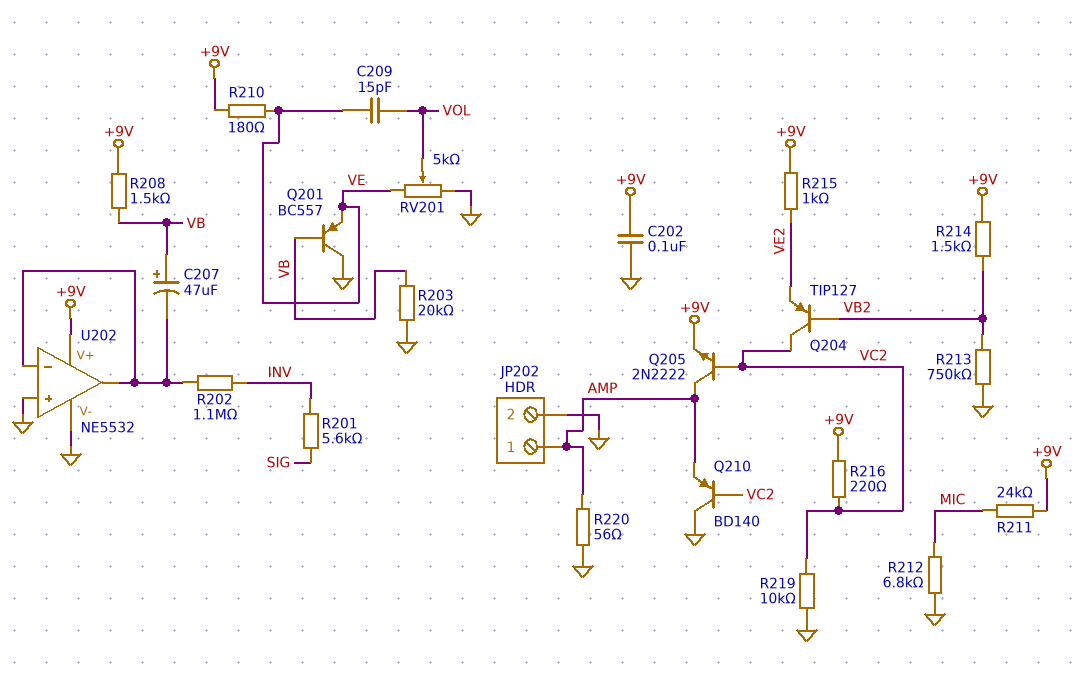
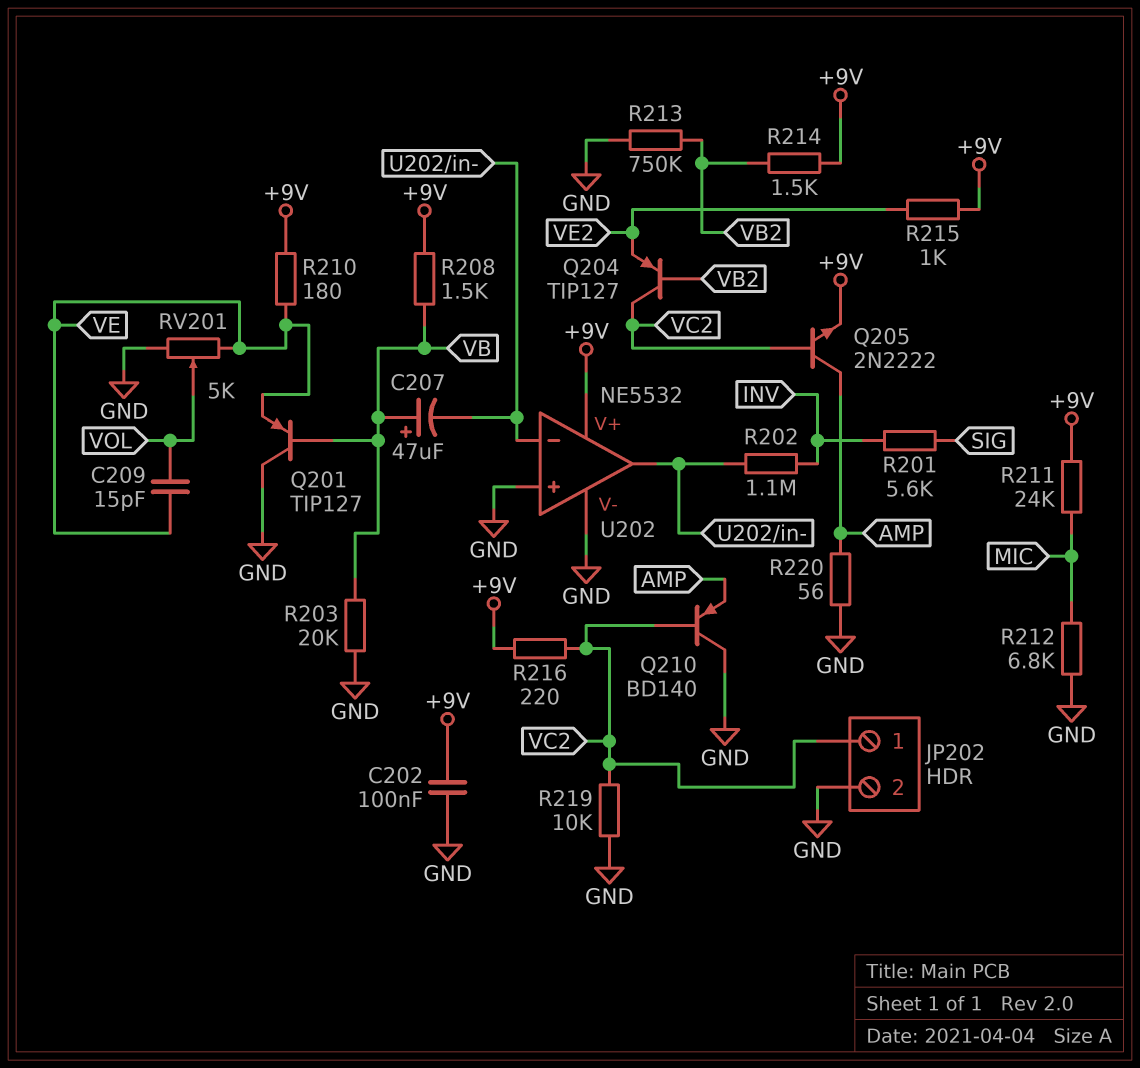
JP202 pin 1: AMP -> VC2
Q201: PNP BC557 (B VB, C GND, E VE) -> PNP TIP127 (B VB, C GND, E VE)

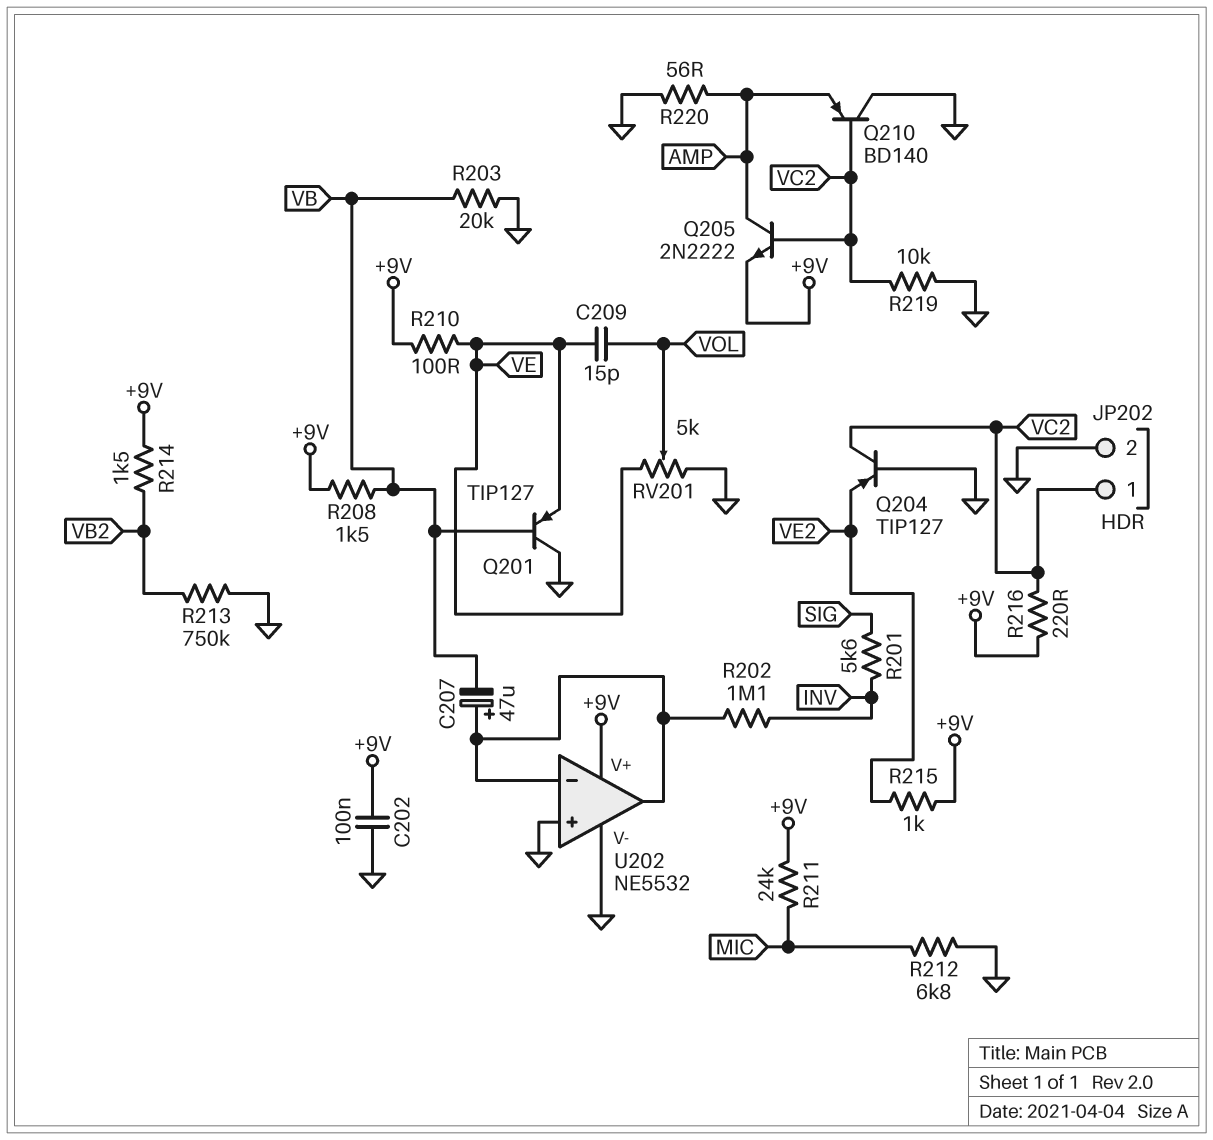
C207: 47uF (plus VB, minus U202/in-) -> 47uF (plus U202/in-, minus VB)
Q204: PNP TIP127 (B VB2, C VC2, E VE2) -> PNP TIP127 (B GND, C VC2, E VE2)
R210: 180 (+9V, VE) -> 100 (+9V, VE)

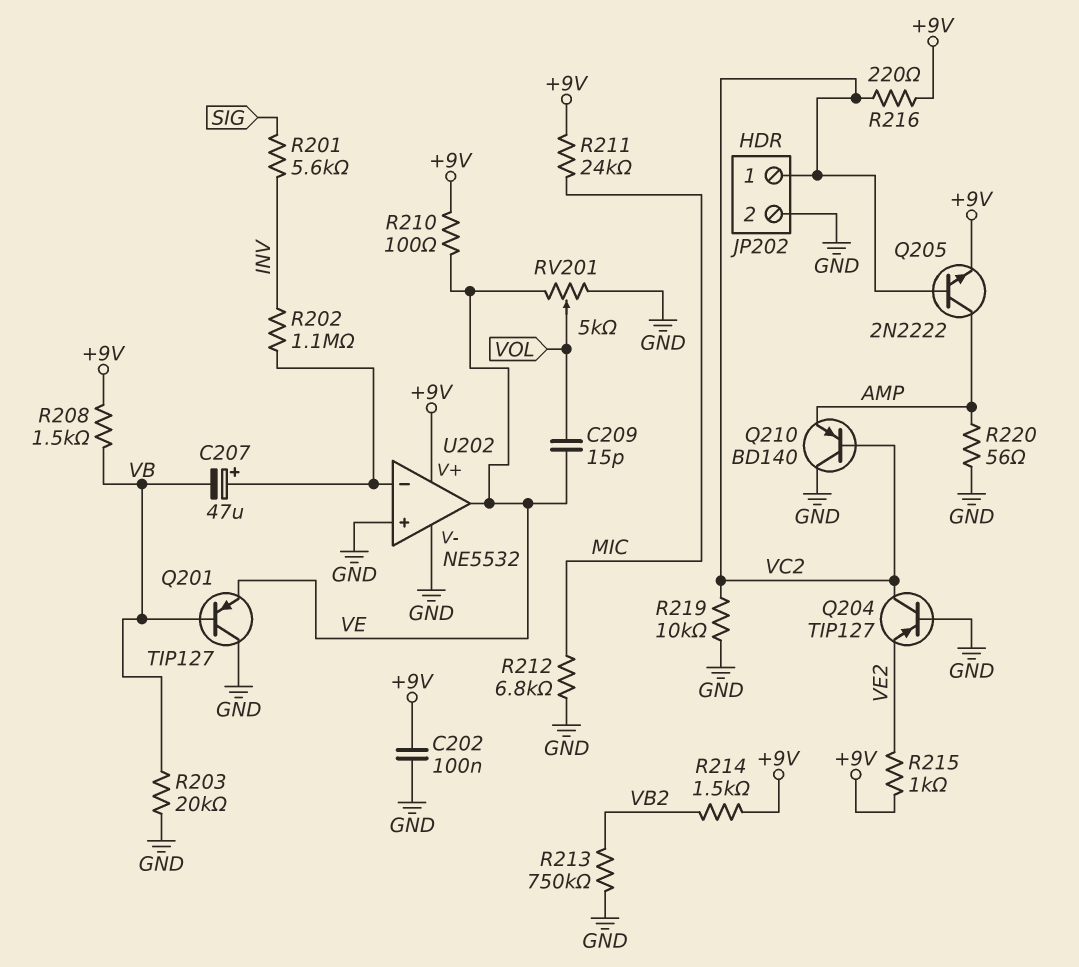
U202 pin out: U202/in- -> VE

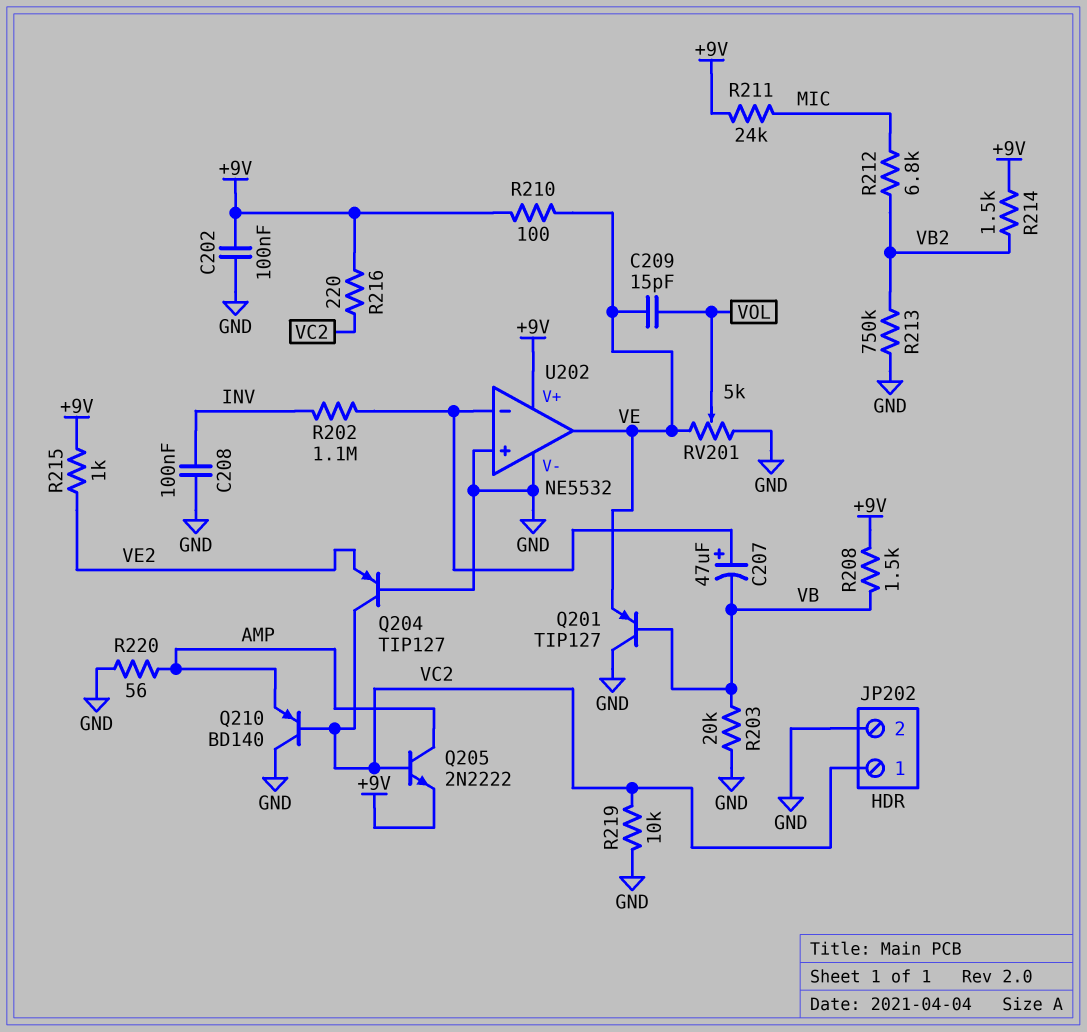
C208: none -> 100nF (GND, INV)
R201: 5.6k (INV, SIG) -> none
R212: 6.8k (GND, MIC) -> 6.8k (MIC, VB2)

